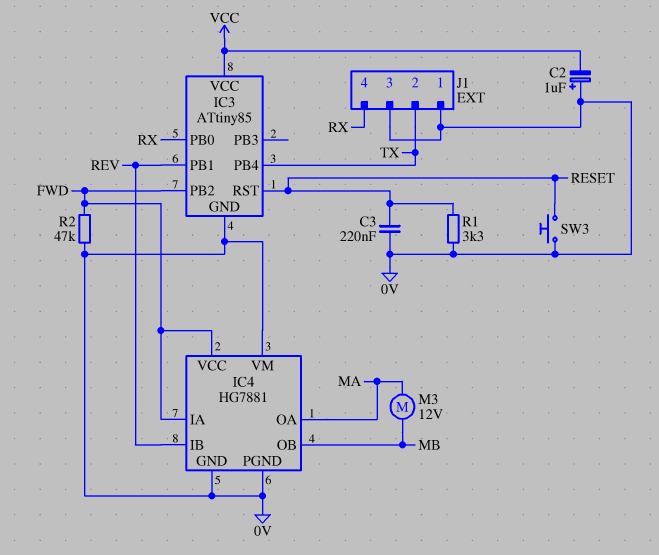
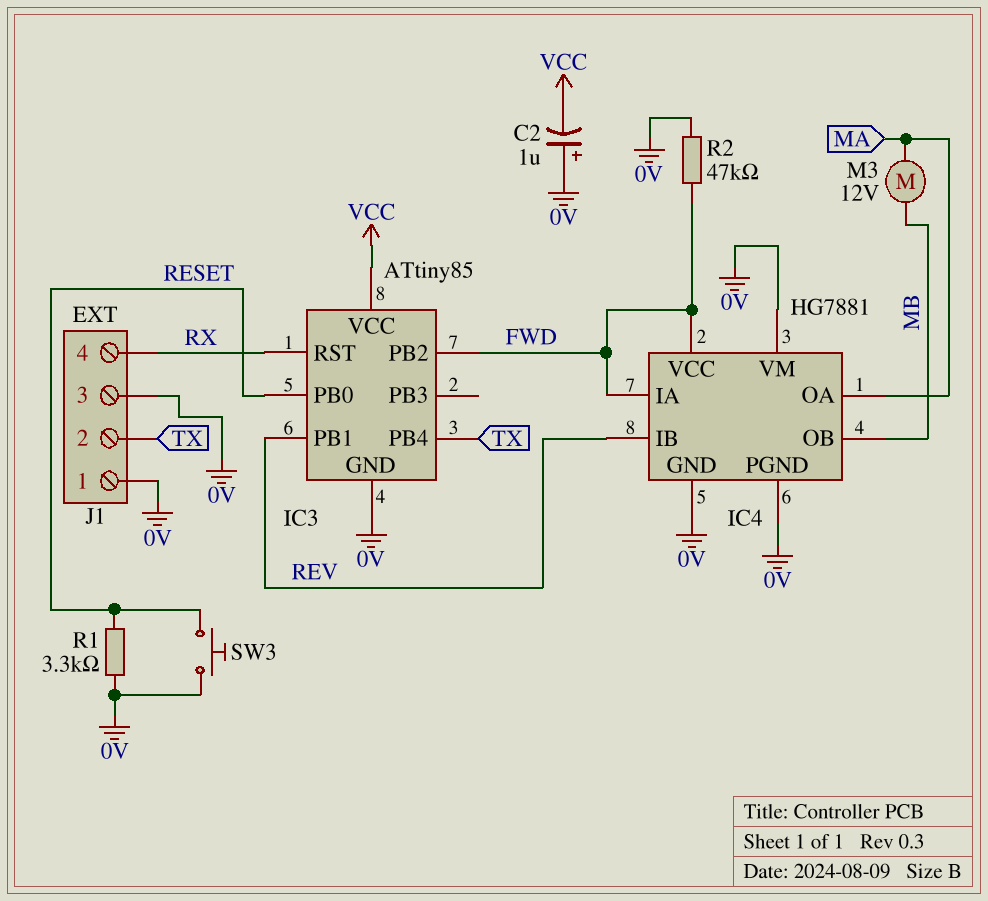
C3: 220nF (0V, RESET) -> none
IC3 pin PB0: RX -> RESET
IC3 pin RST: RESET -> RX

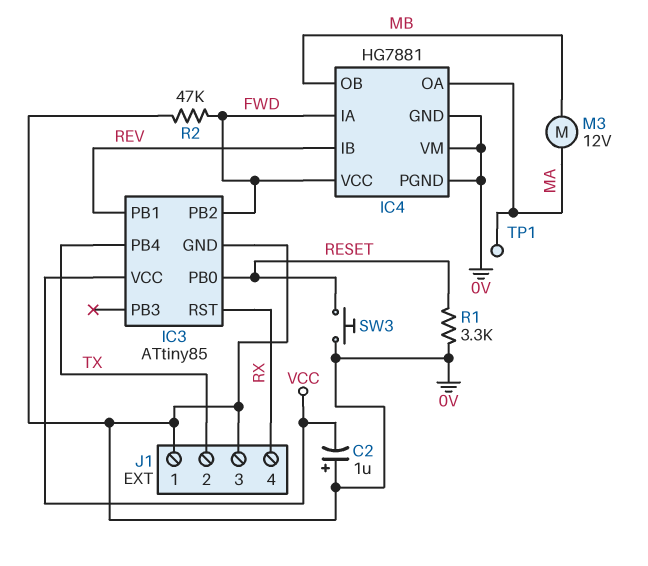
TP1: none -> test point (MA)

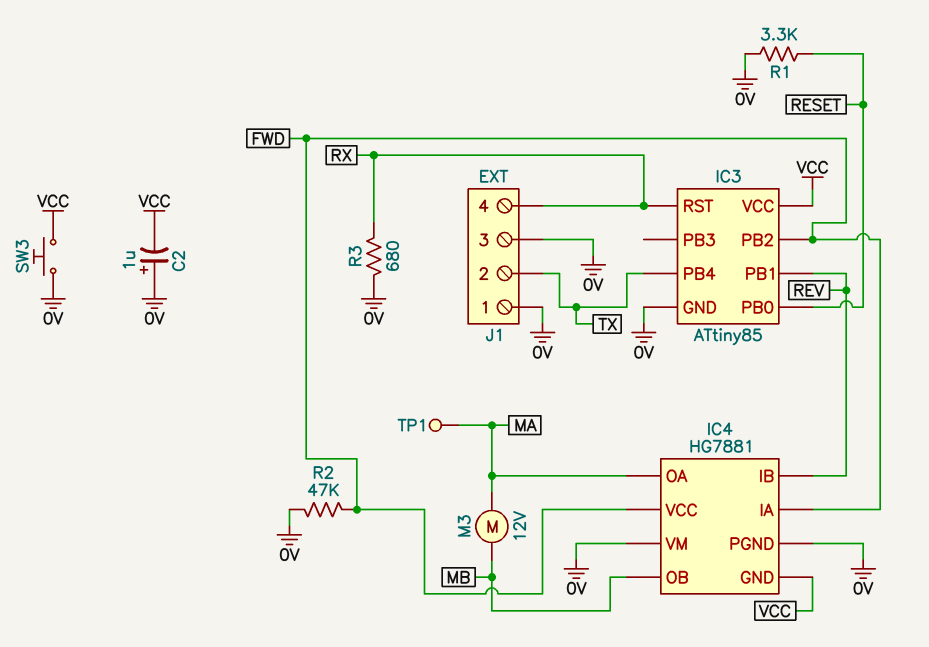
IC4 pin GND: 0V -> VCC
R3: none -> 680 (0V, RX)
SW3: button (0V, RESET) -> button (0V, VCC)

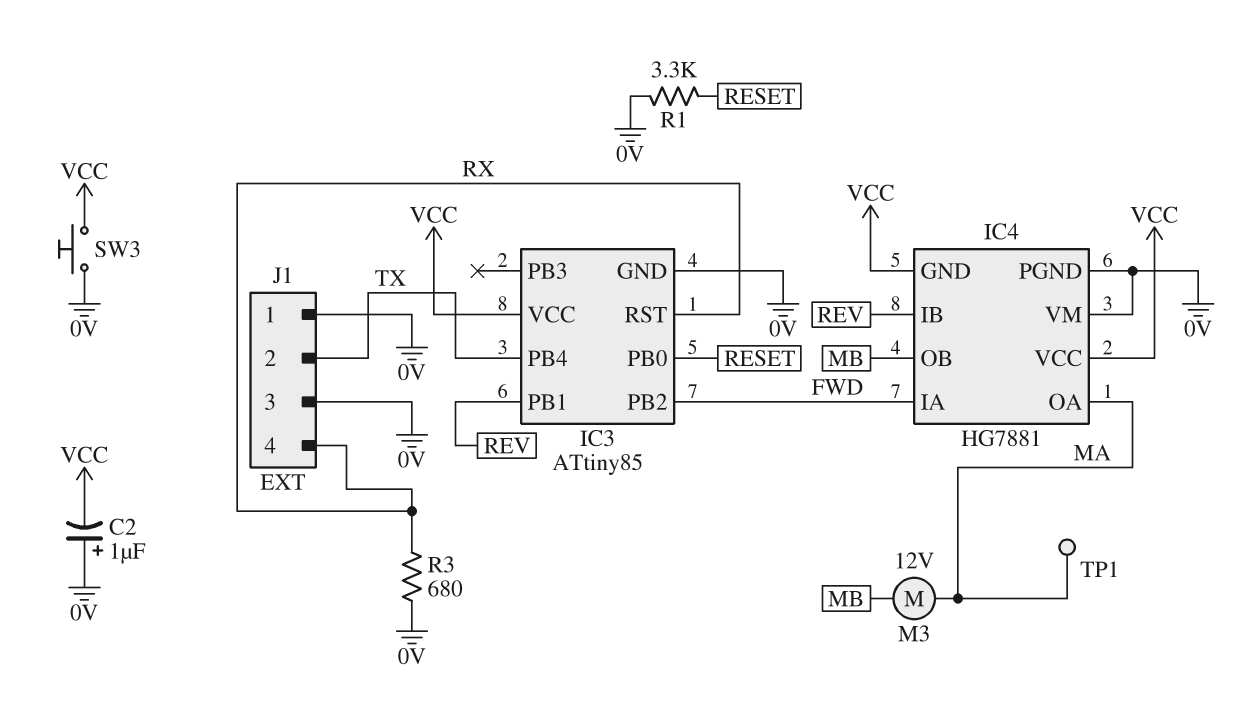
IC4 pin VCC: FWD -> VCC
R2: 47k (0V, FWD) -> none

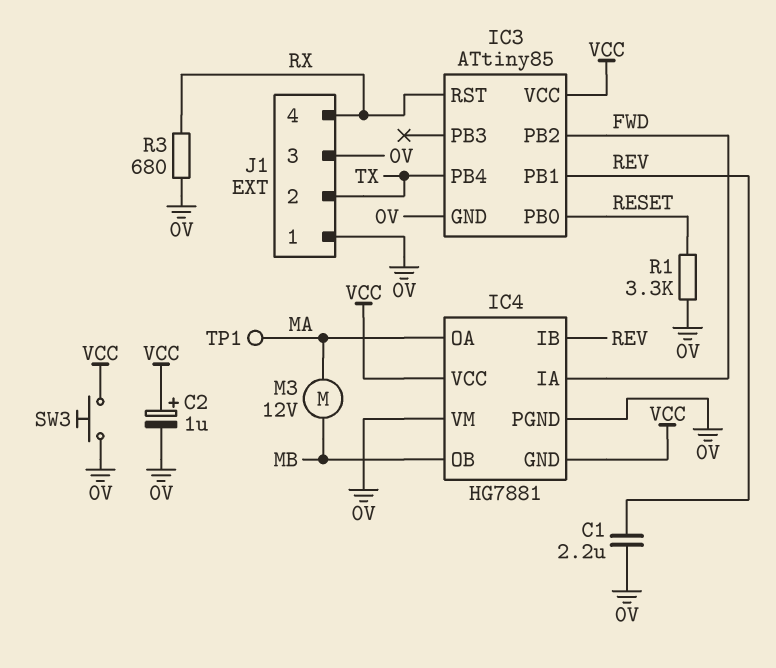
C1: none -> 2.2uF (0V, REV)
C2: 1uF (plus 0V, minus VCC) -> 1uF (plus VCC, minus 0V)

